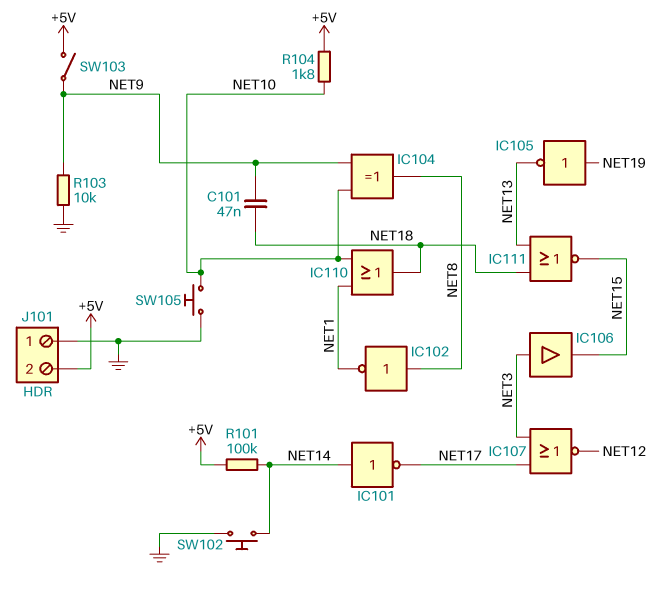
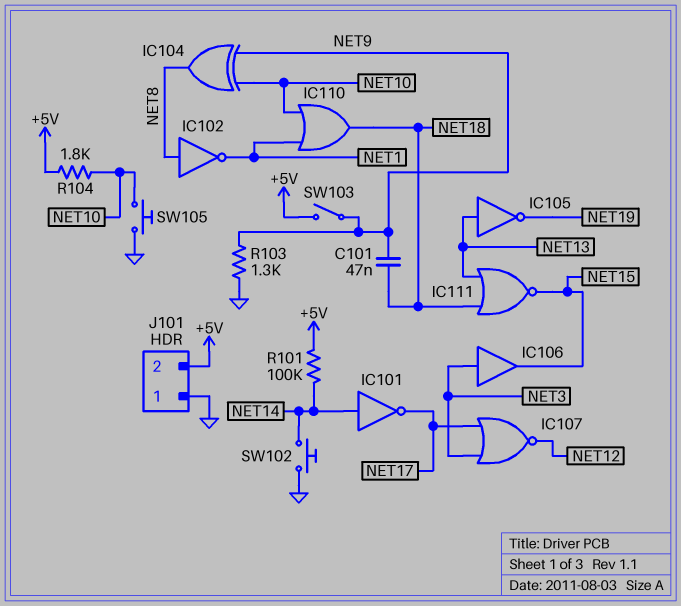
IC105: NOT (in NET19, out NET13) -> NOT (in NET13, out NET19)
R103: 10k (GND, NET9) -> 1.3k (GND, NET9)

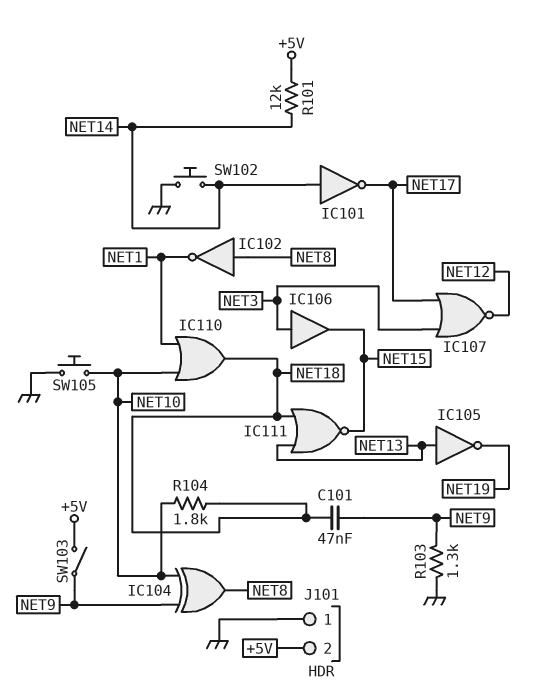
R101: 100k (+5V, NET14) -> 12k (+5V, NET14)
R104: 1.8k (+5V, NET10) -> 1.8k (NET10, NET18)

